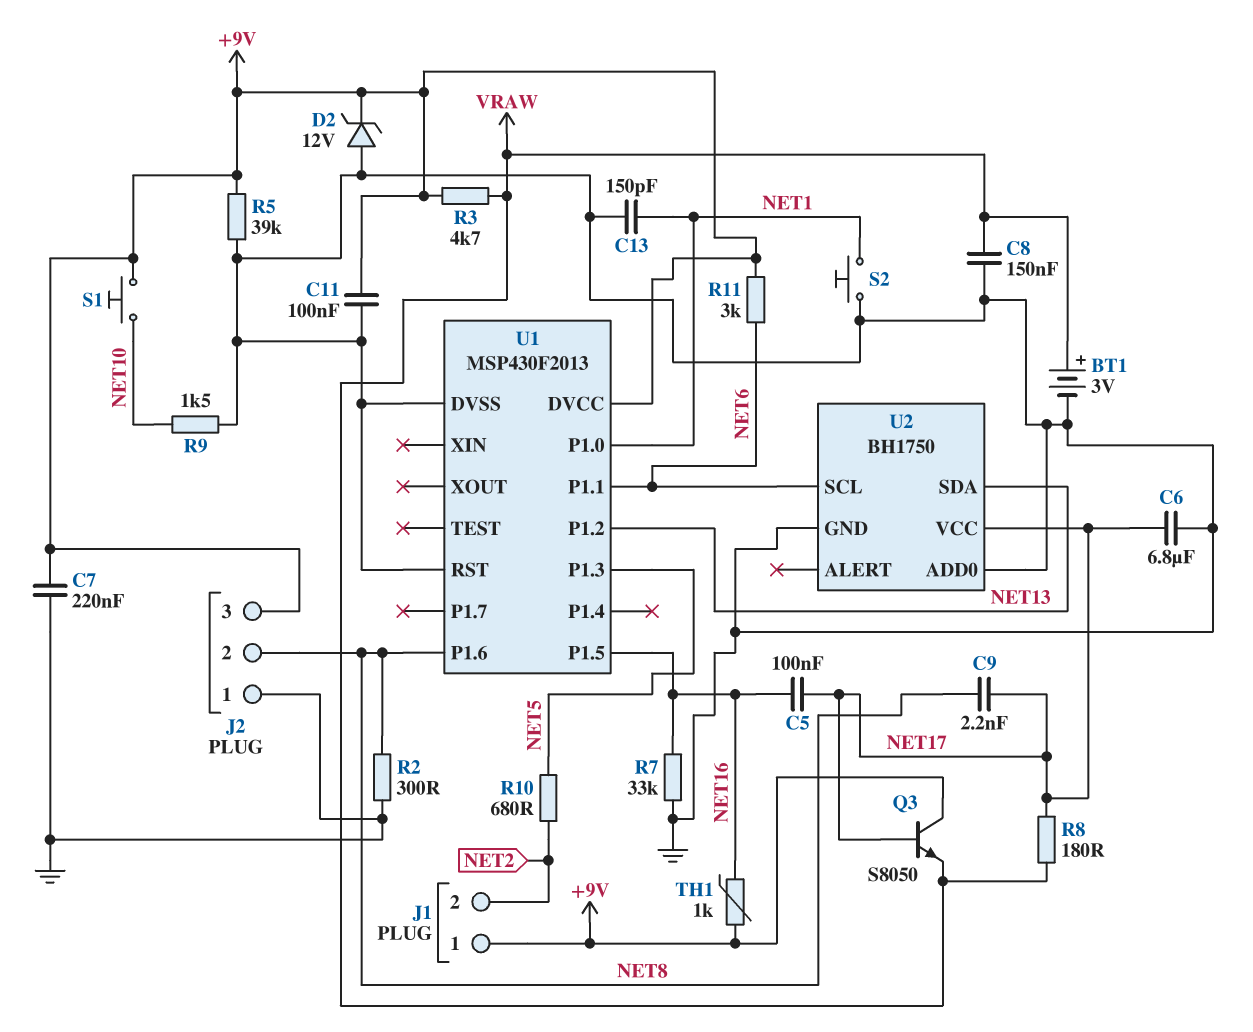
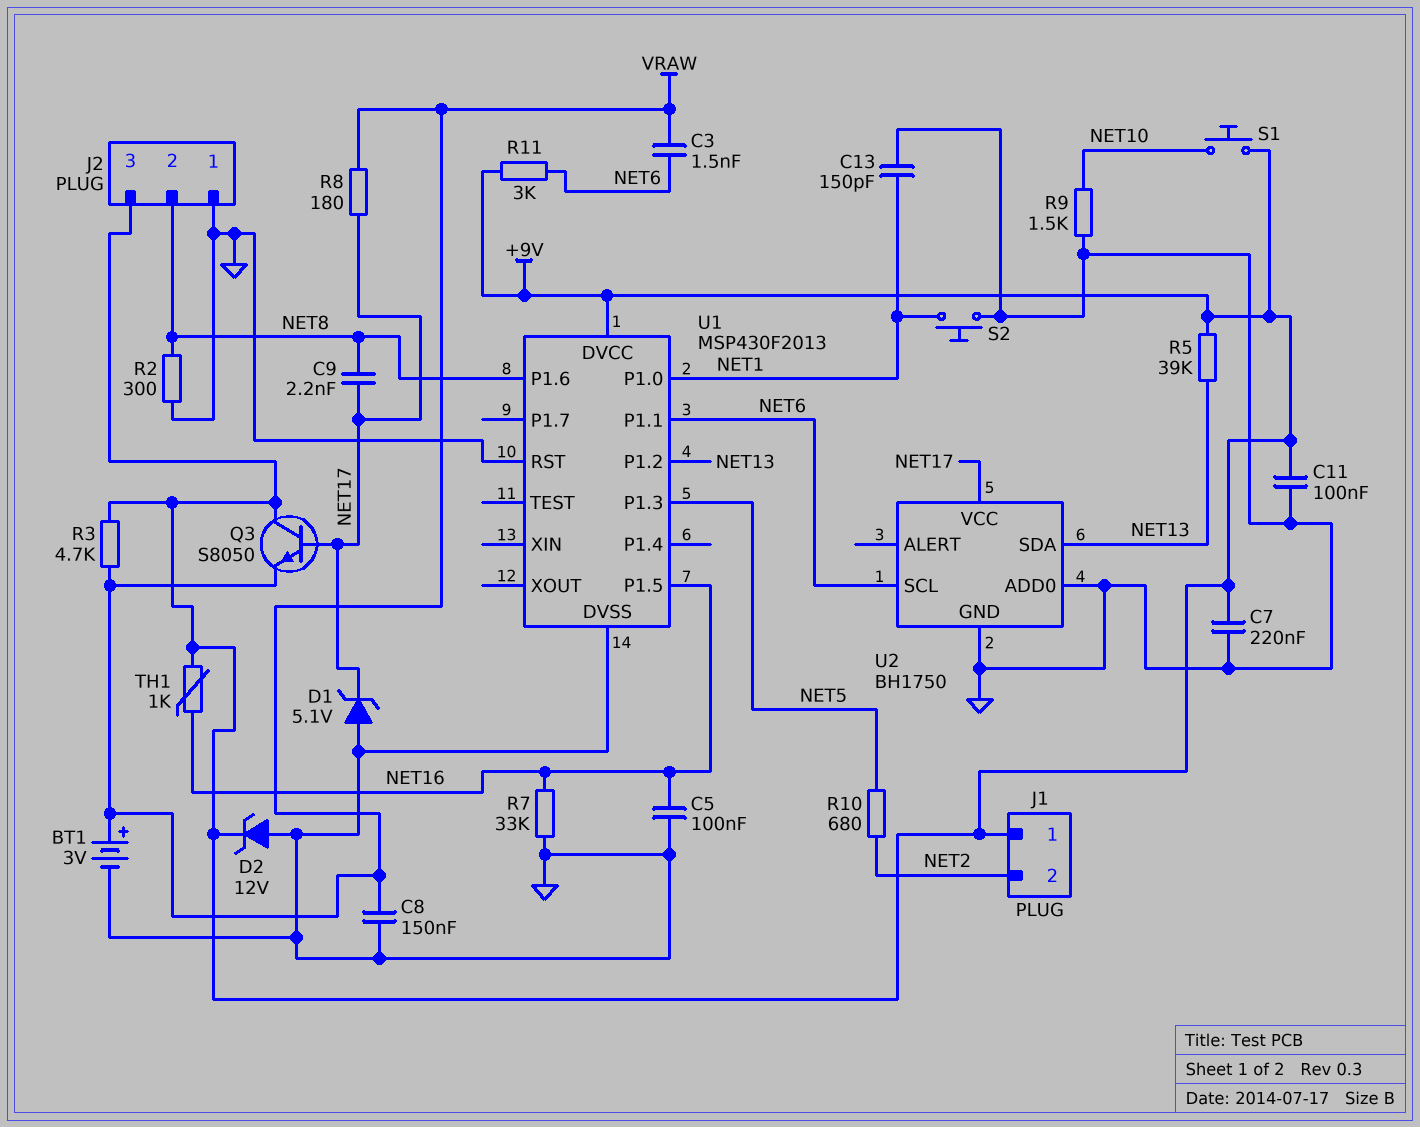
C3: none -> 1.5nF (NET6, VRAW)
C5: 100nF (NET16, NET17) -> 100nF (GND, NET16)
C6: 6.8uF (GND, NET17) -> none
D1: none -> zener 5.1V (A GND, K NET17)
R5: 39k (+9V, GND) -> 39k (+9V, NET13)

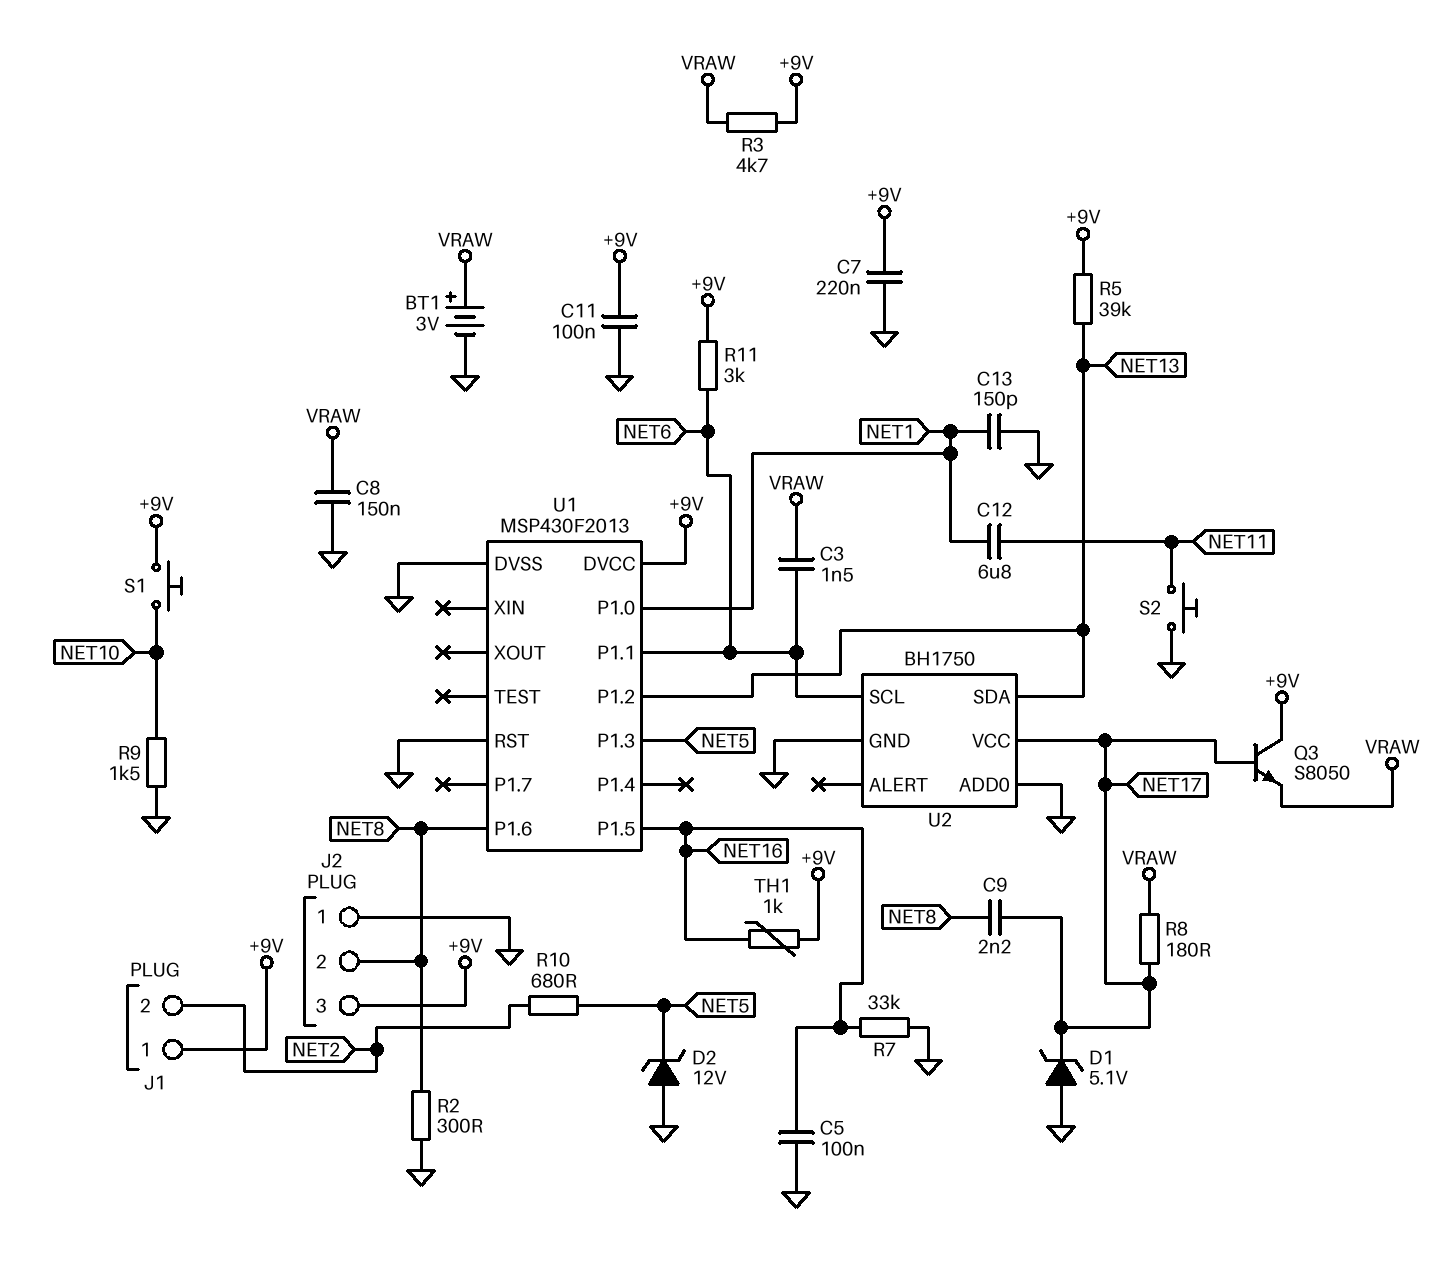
C12: none -> 6.8uF (NET1, NET11)
D2: zener 12V (A GND, K +9V) -> zener 12V (A GND, K NET5)
S2: button (GND, NET1) -> button (GND, NET11)

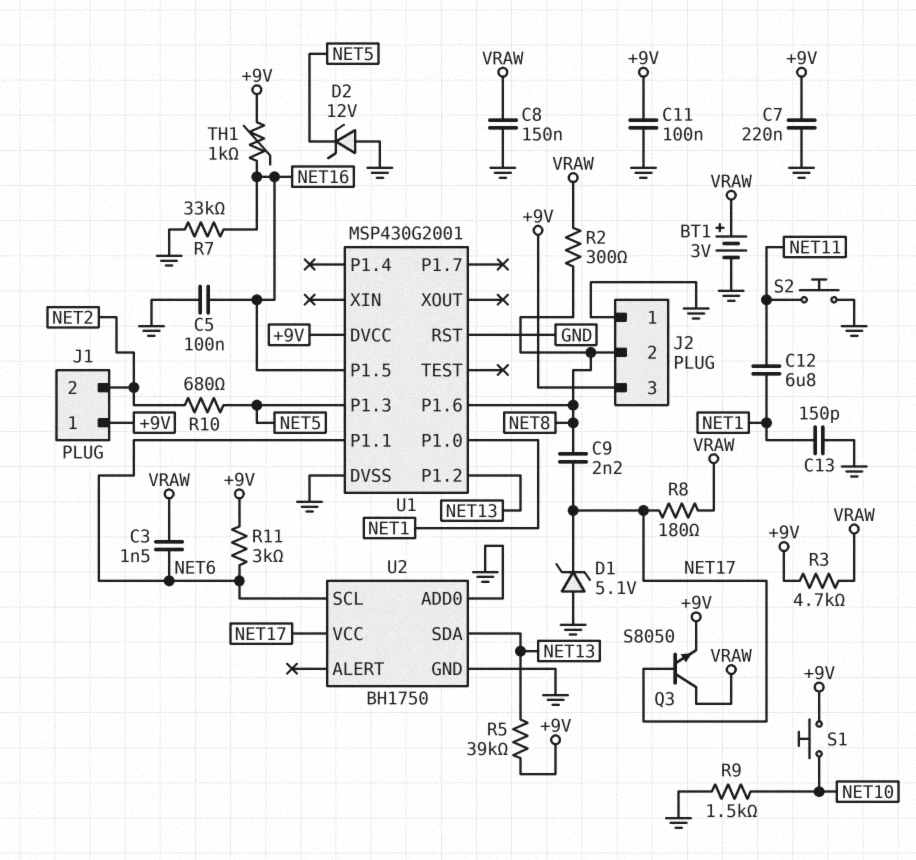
Q3: NPN S8050 (B NET17, C +9V, E VRAW) -> NPN S8050 (B NET17, C VRAW, E +9V)
R2: 300 (GND, NET8) -> 300 (NET8, VRAW)
U1: MSP430F2013 -> MSP430G2001

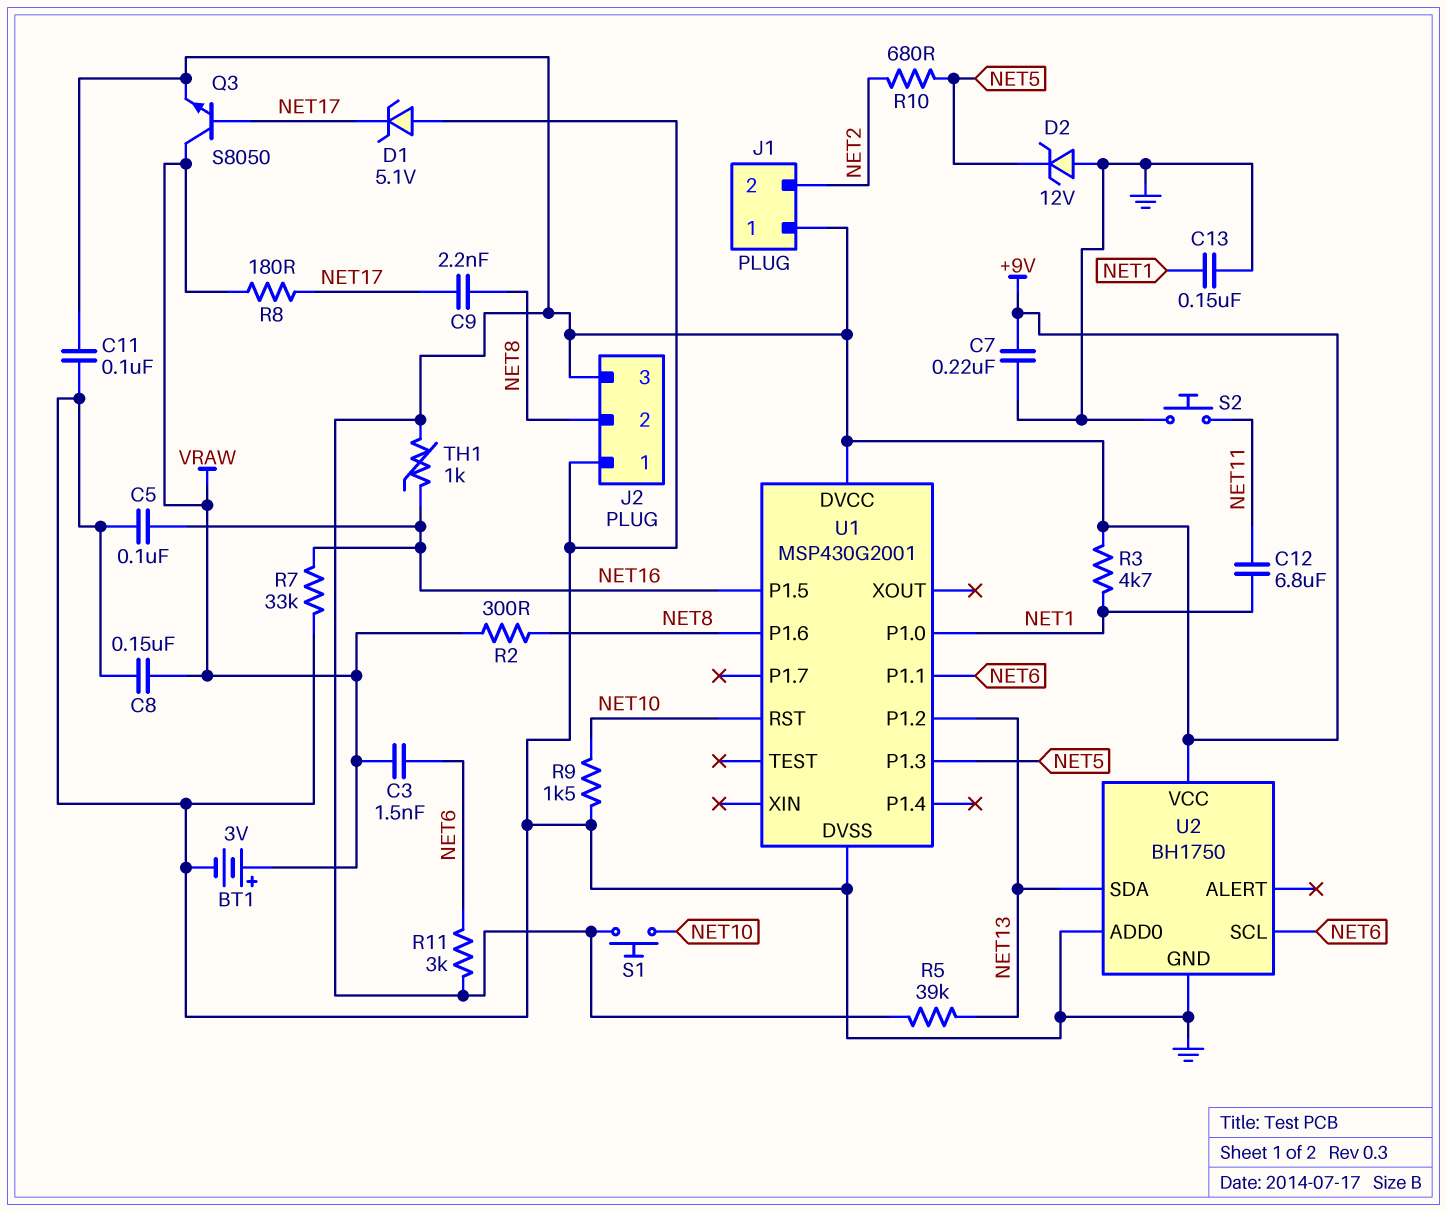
C13: 150pF (GND, NET1) -> 150nF (GND, NET1)
R3: 4.7k (+9V, VRAW) -> 4.7k (+9V, NET1)
U1 pin RST: GND -> NET10
U2 pin VCC: NET17 -> +9V

